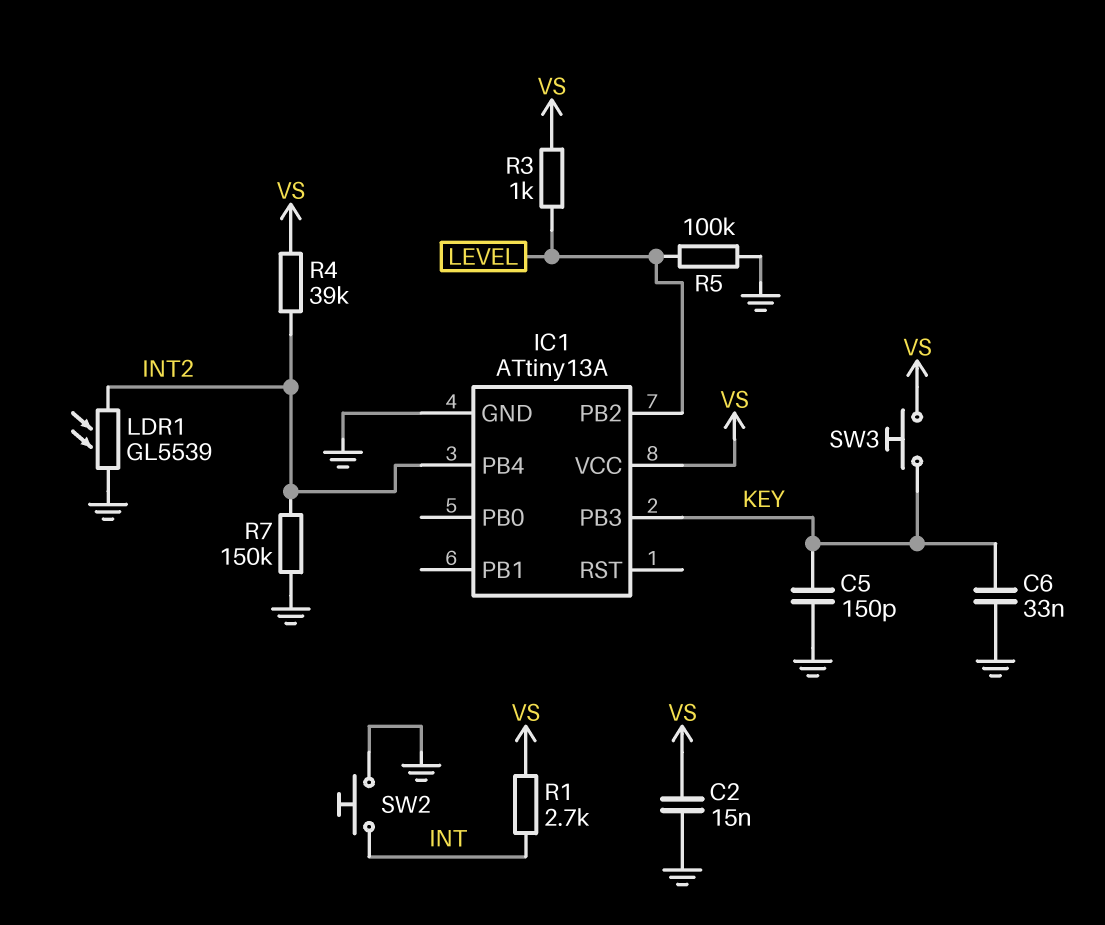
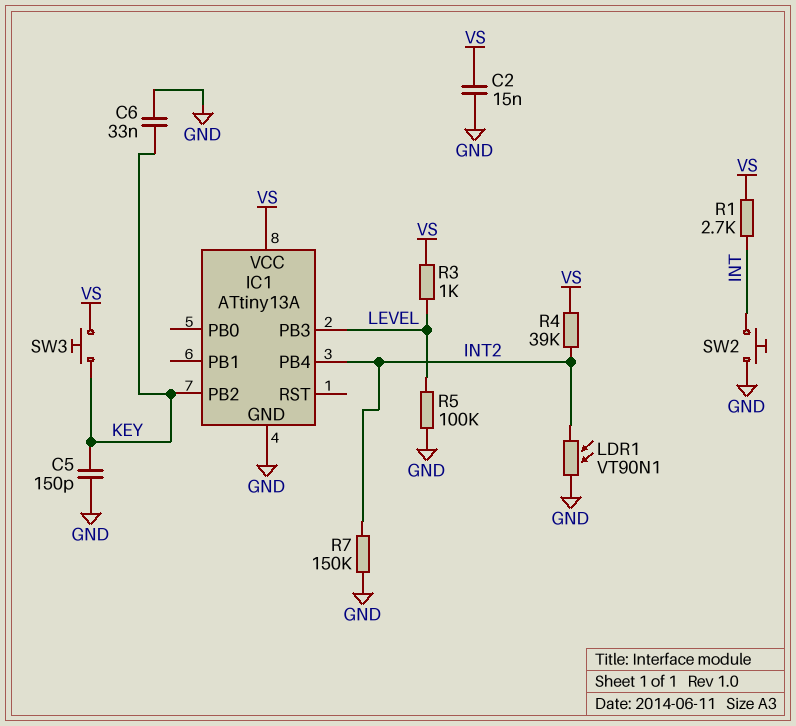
IC1 pin PB2: LEVEL -> KEY
IC1 pin PB3: KEY -> LEVEL
LDR1: GL5539 (GND, INT2) -> VT90N1 (GND, INT2)

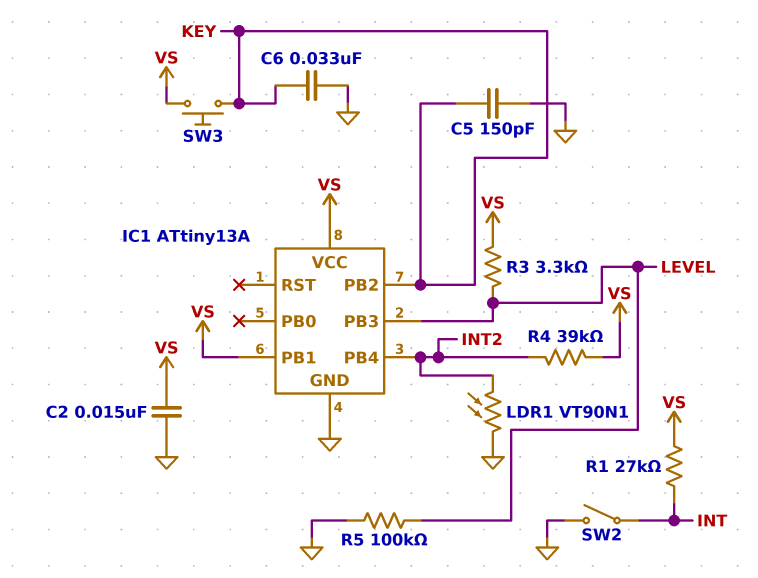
IC1 pin PB1: none -> VS
R1: 2.7k (INT, VS) -> 27k (INT, VS)
R3: 1k (LEVEL, VS) -> 3.3k (LEVEL, VS)
R7: 150k (GND, INT2) -> none
SW2: button (GND, INT) -> switch (GND, INT)

